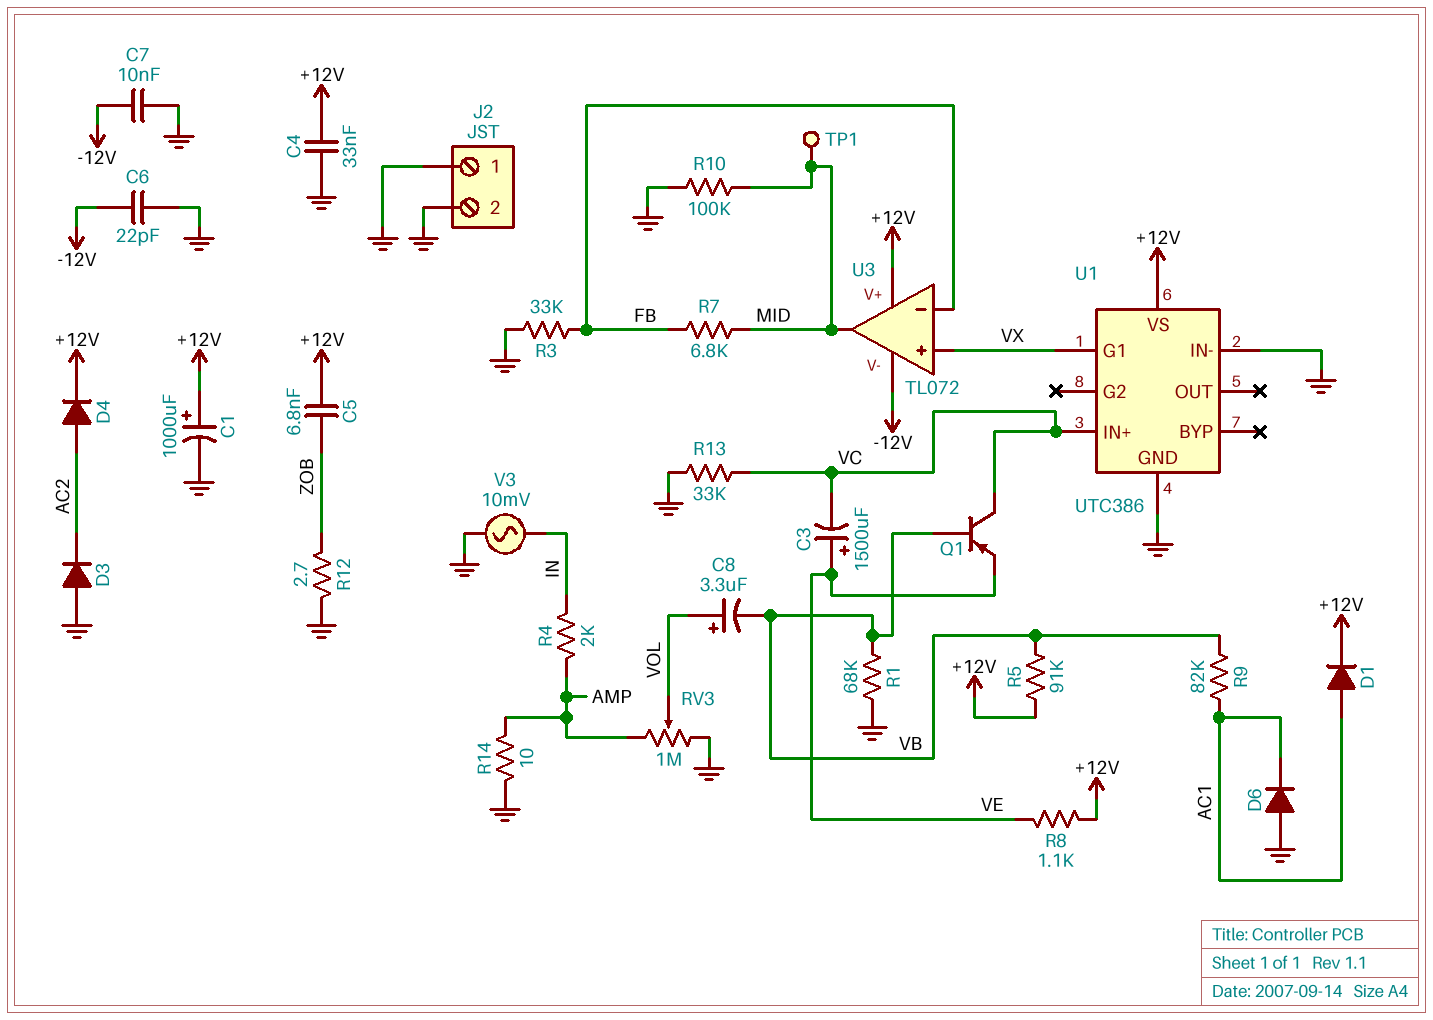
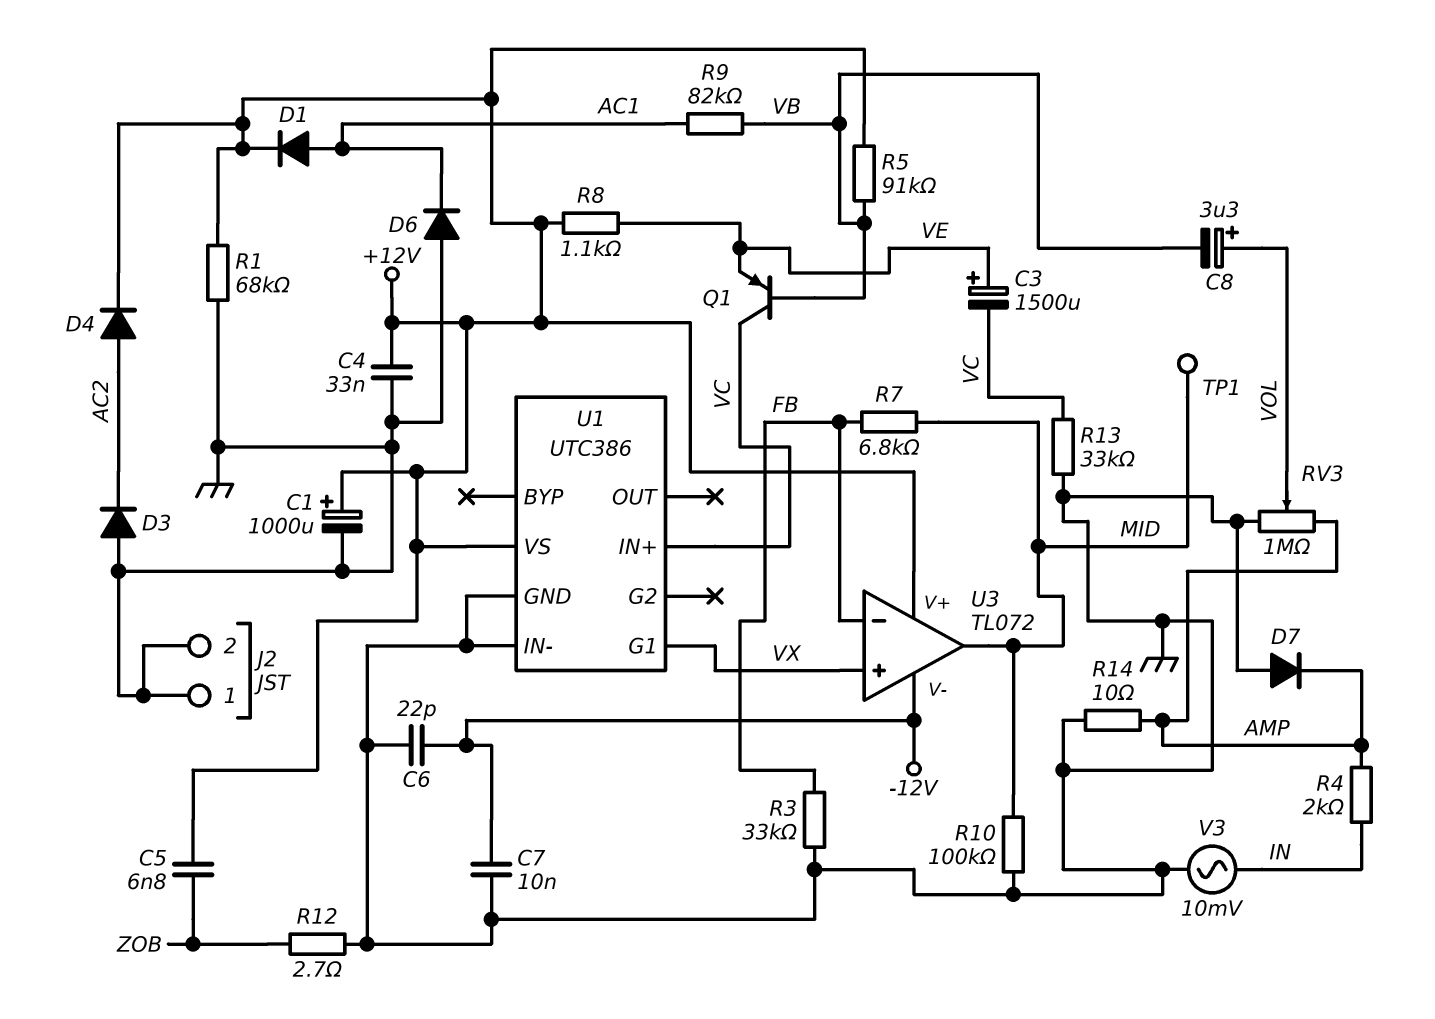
D7: none -> diode (A GND, K AMP)
R1: 68k (GND, VB) -> 68k (+12V, GND)

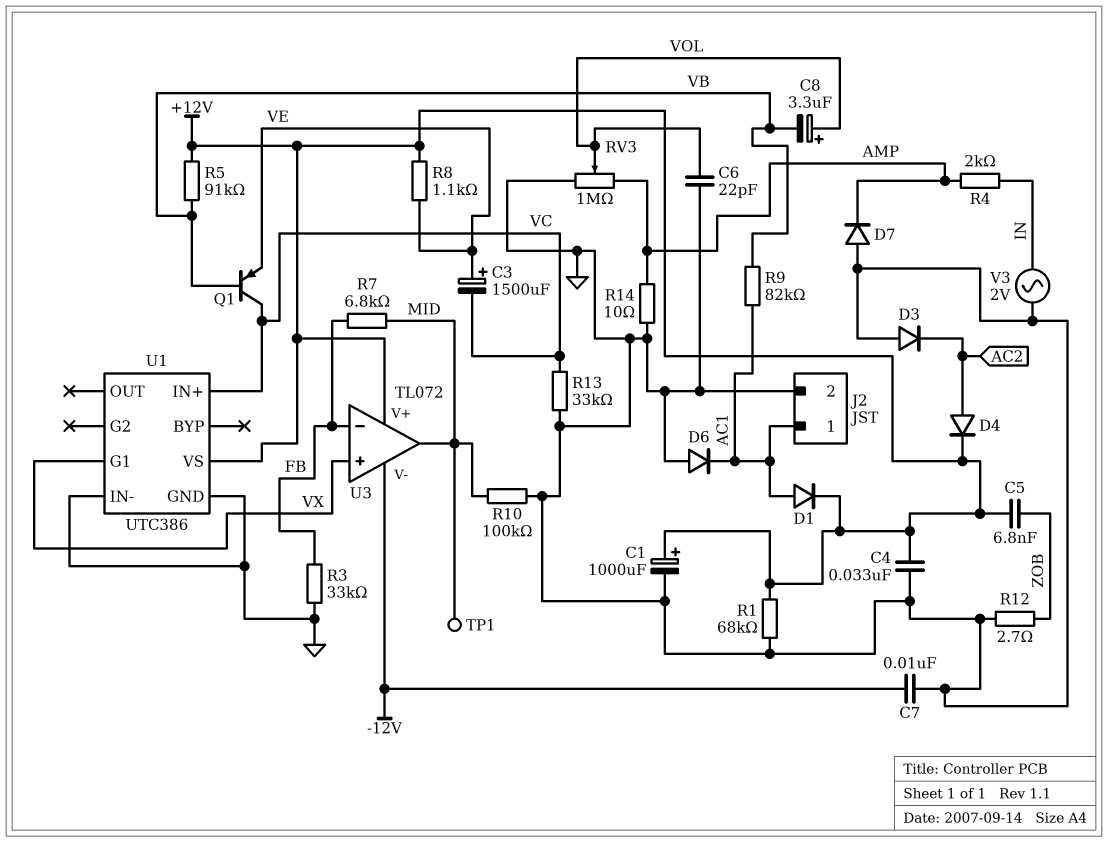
C6: 22pF (-12V, GND) -> 22pF (GND, VOL)
J2 pin 1: GND -> AC1
V3: AC 10mV (GND, IN) -> AC 2V (GND, IN)

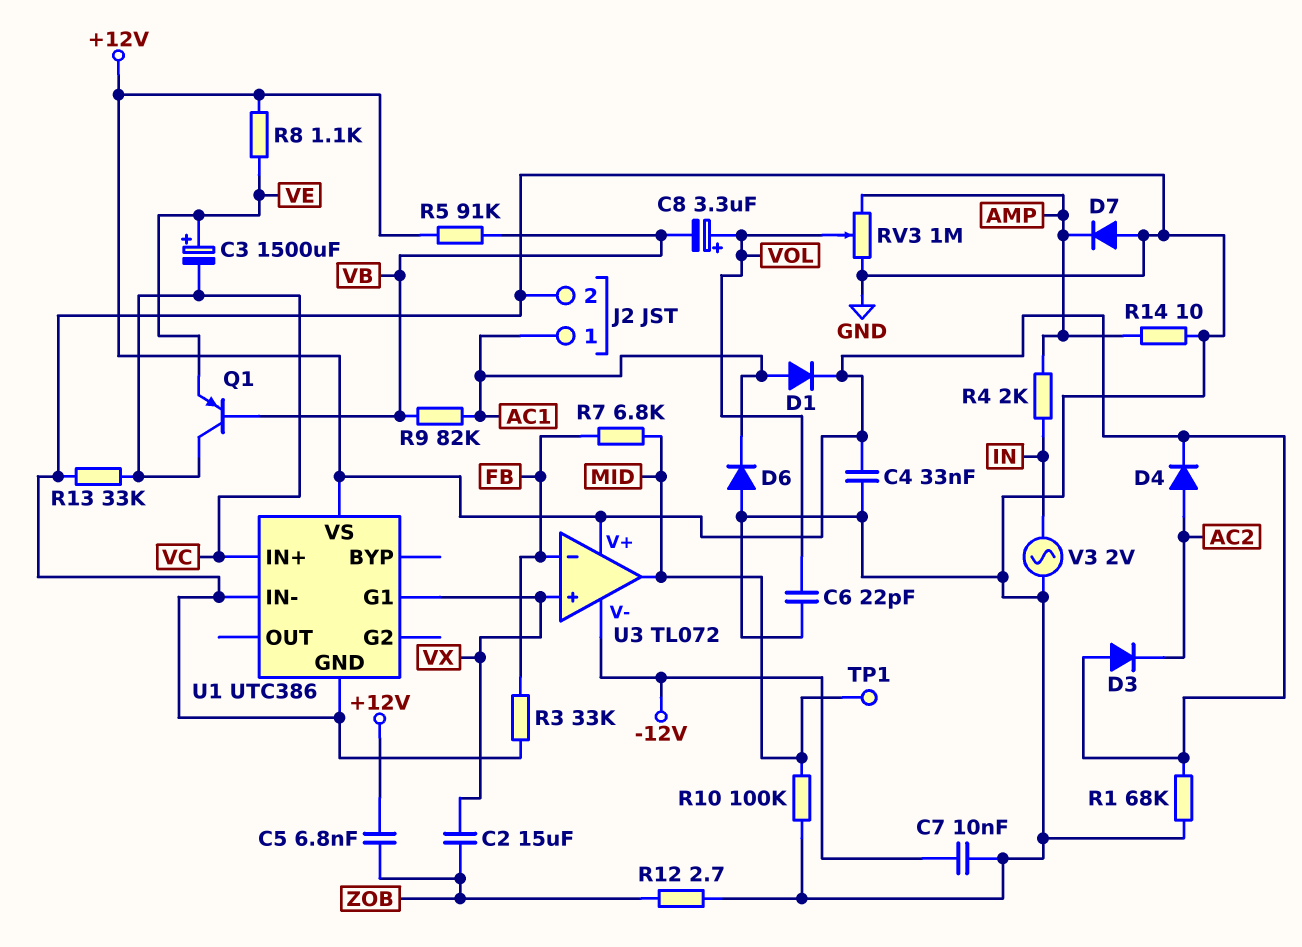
C1: 1000uF (plus +12V, minus GND) -> none
C2: none -> 15uF (VX, ZOB)
D3: diode (A GND, K AC2) -> diode (A +12V, K AC2)

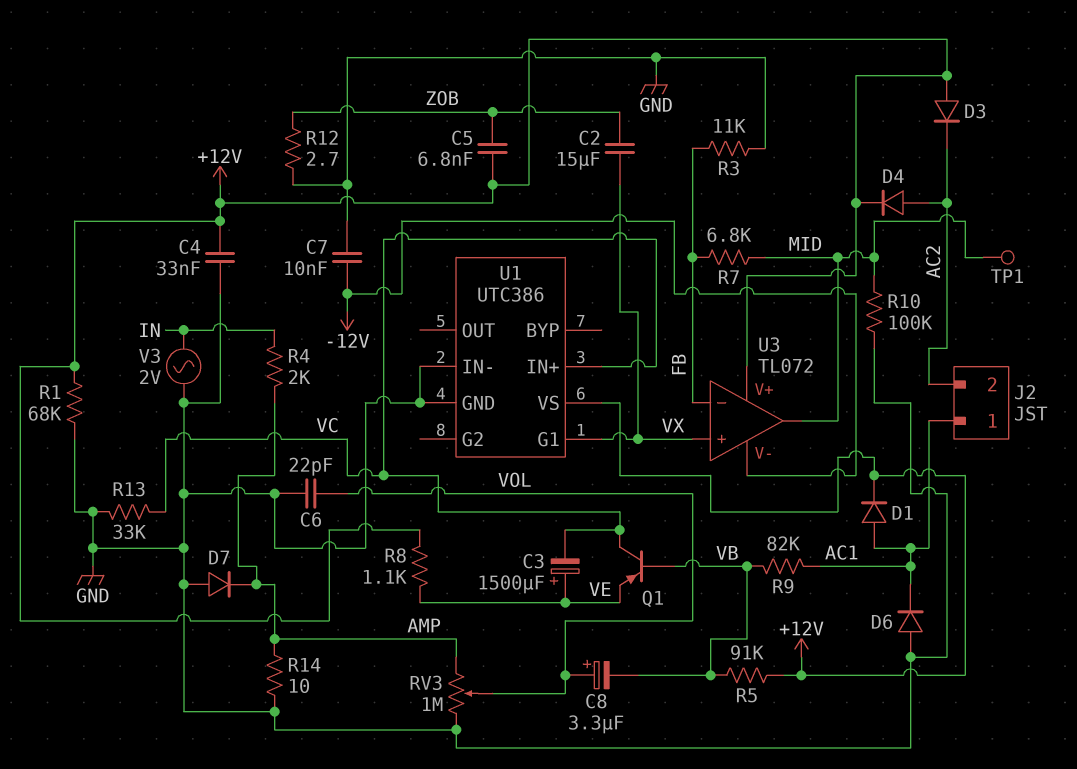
J2 pin 2: GND -> AC2
R3: 33k (FB, GND) -> 11k (FB, GND)

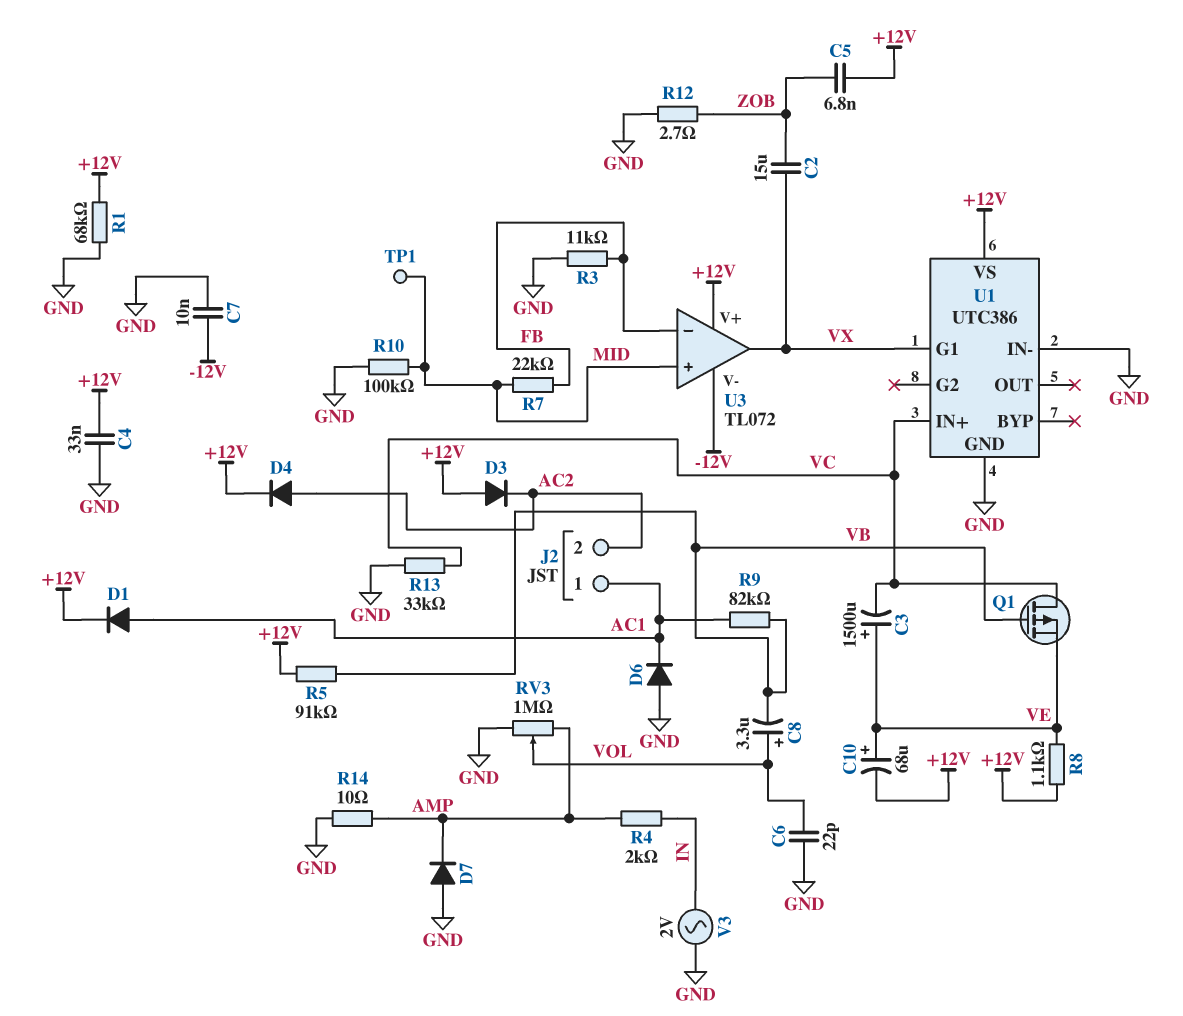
C10: none -> 68uF (plus VE, minus +12V)
Q1: PNP (B VB, C VC, E VE) -> PMOS (G VB, D VC, S VE)
R7: 6.8k (FB, MID) -> 22k (FB, MID)
U3 pin in+: VX -> MID
U3 pin out: MID -> VX

